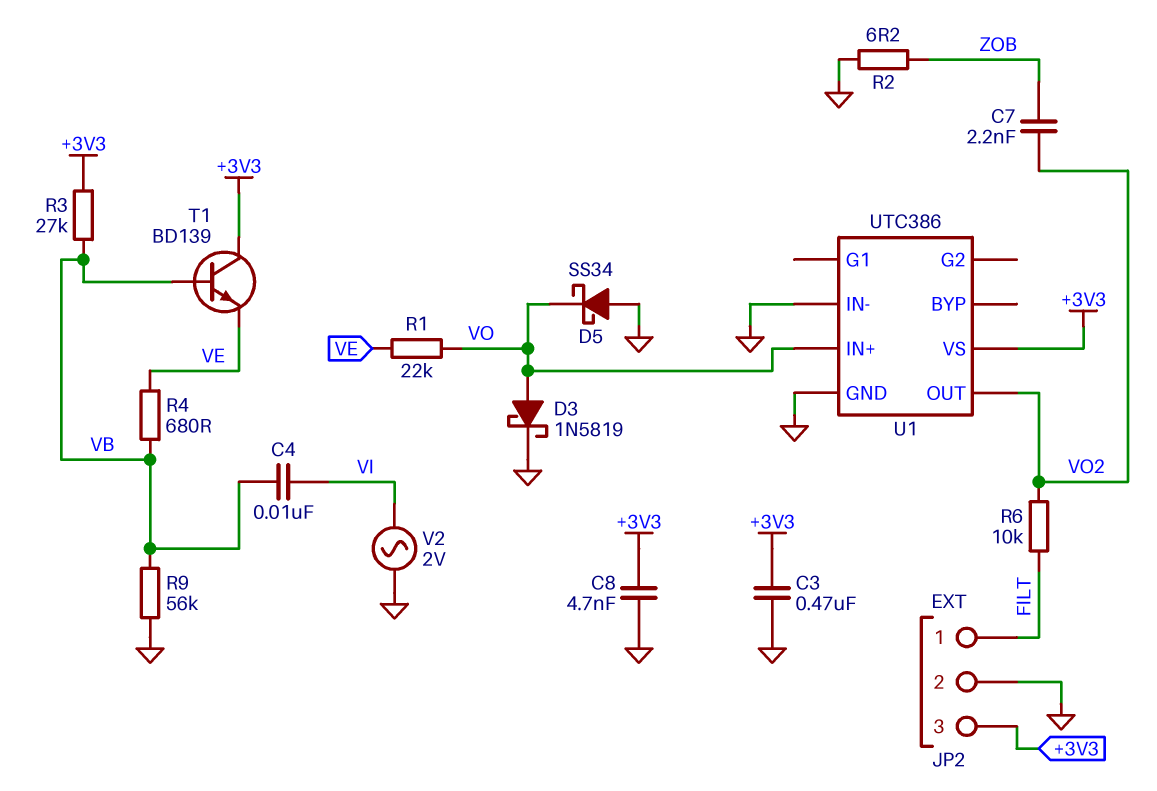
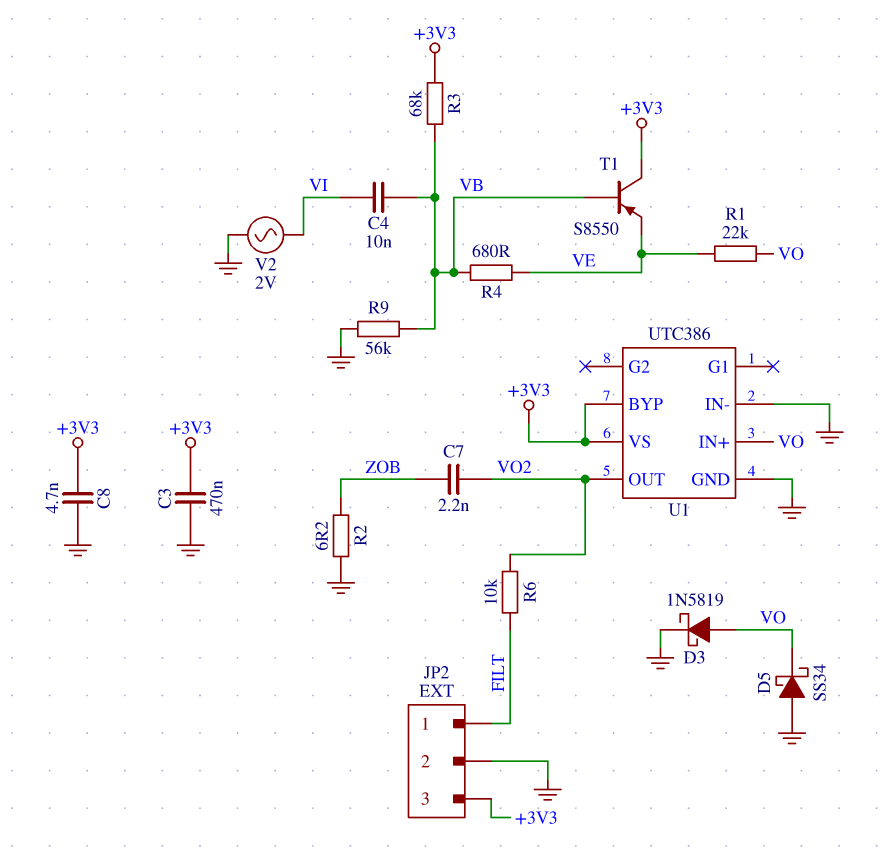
R3: 27k (+3V3, VB) -> 68k (+3V3, VB)
T1: NPN BD139 (B VB, C +3V3, E VE) -> PNP S8550 (B VB, C +3V3, E VE)
U1 pin BYP: none -> +3V3

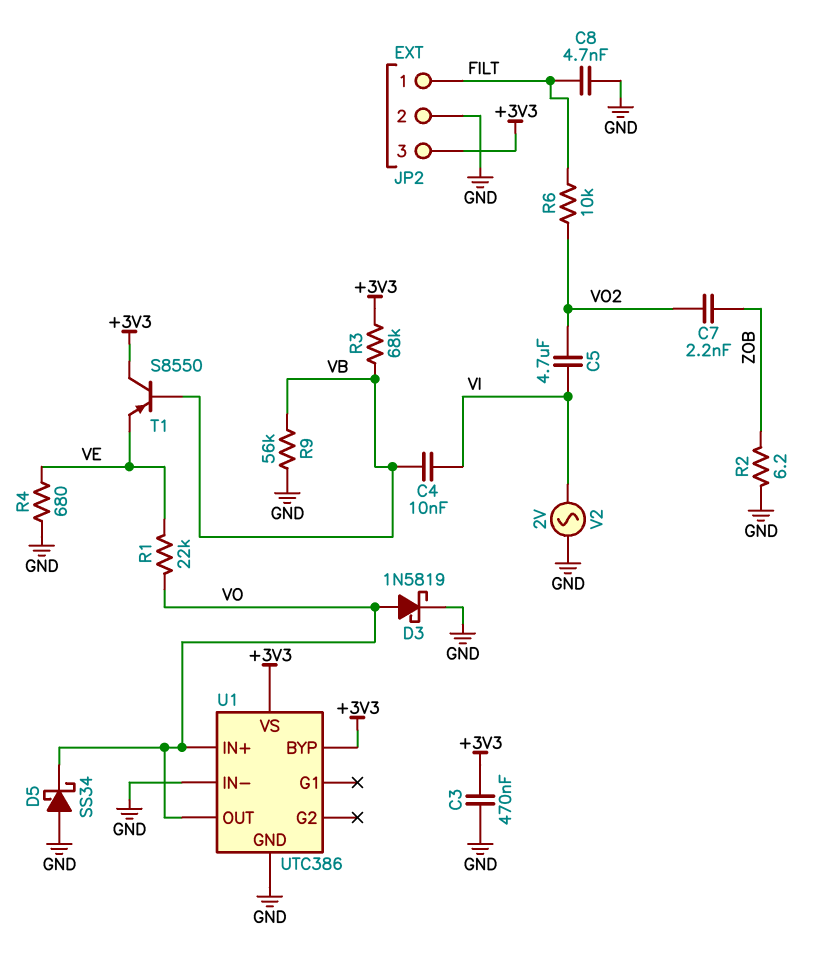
C5: none -> 4.7uF (VI, VO2)
C8: 4.7nF (+3V3, GND) -> 4.7nF (FILT, GND)
R4: 680 (VB, VE) -> 680 (GND, VE)
U1 pin OUT: VO2 -> VO

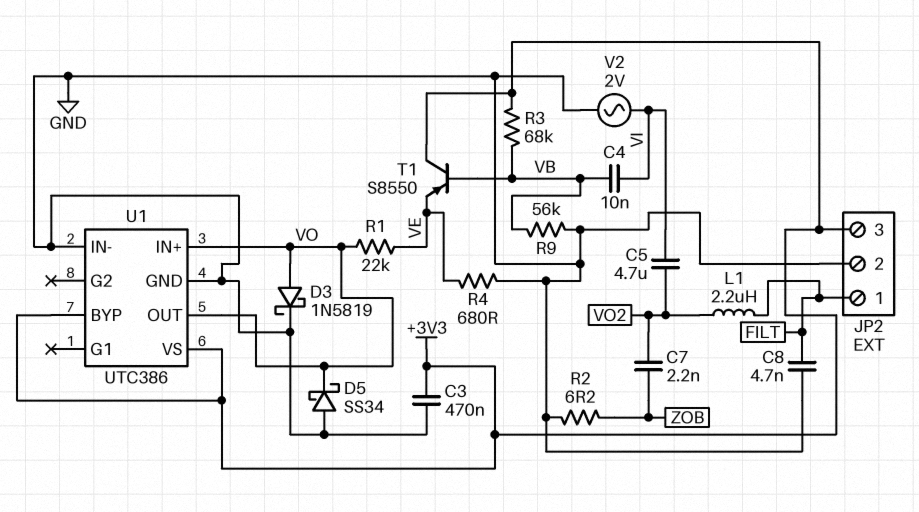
L1: none -> 2.2uH (FILT, VO2)
R6: 10k (FILT, VO2) -> none

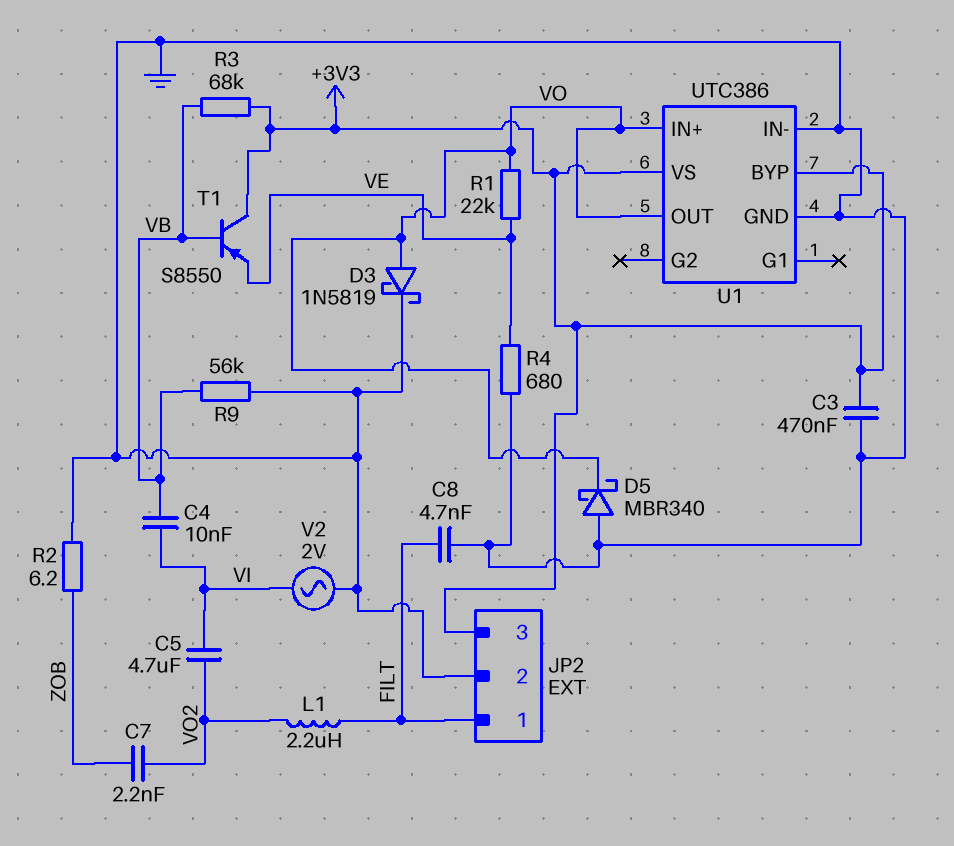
D5: schottky SS34 (A GND, K VO) -> schottky MBR340 (A GND, K VO)

